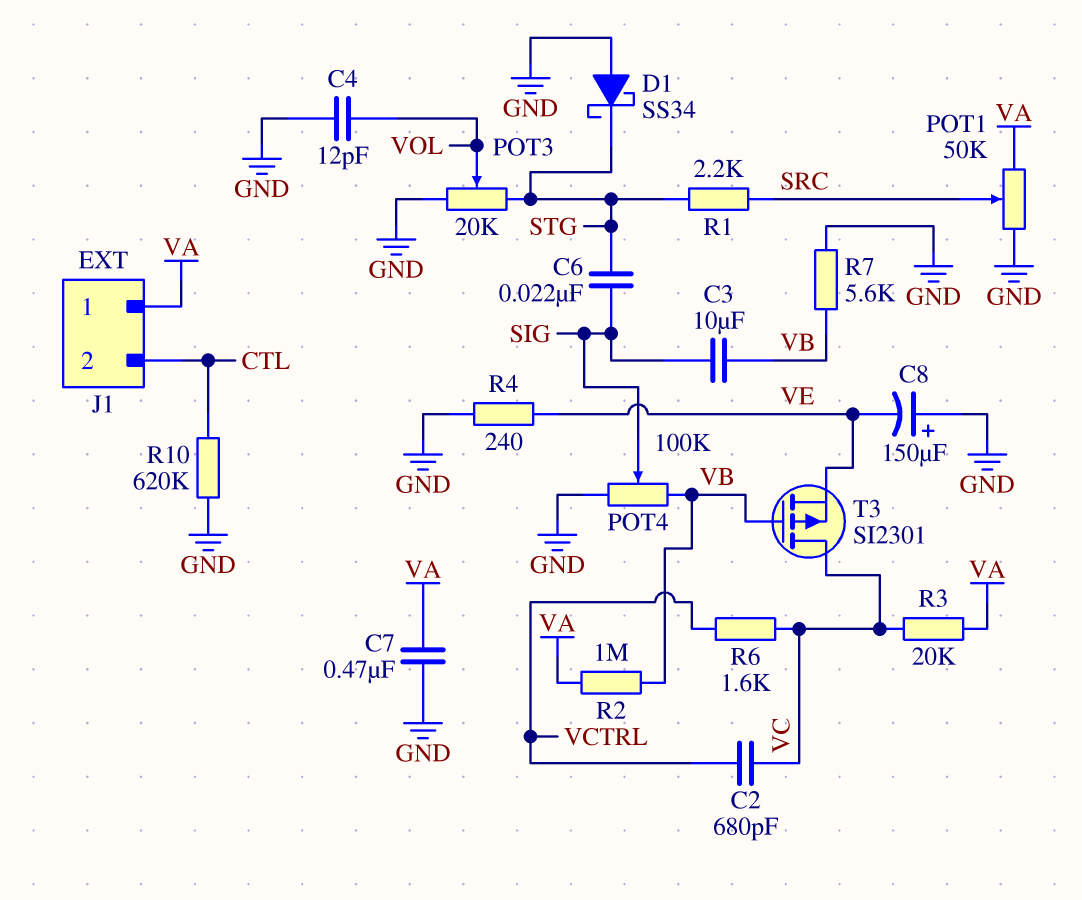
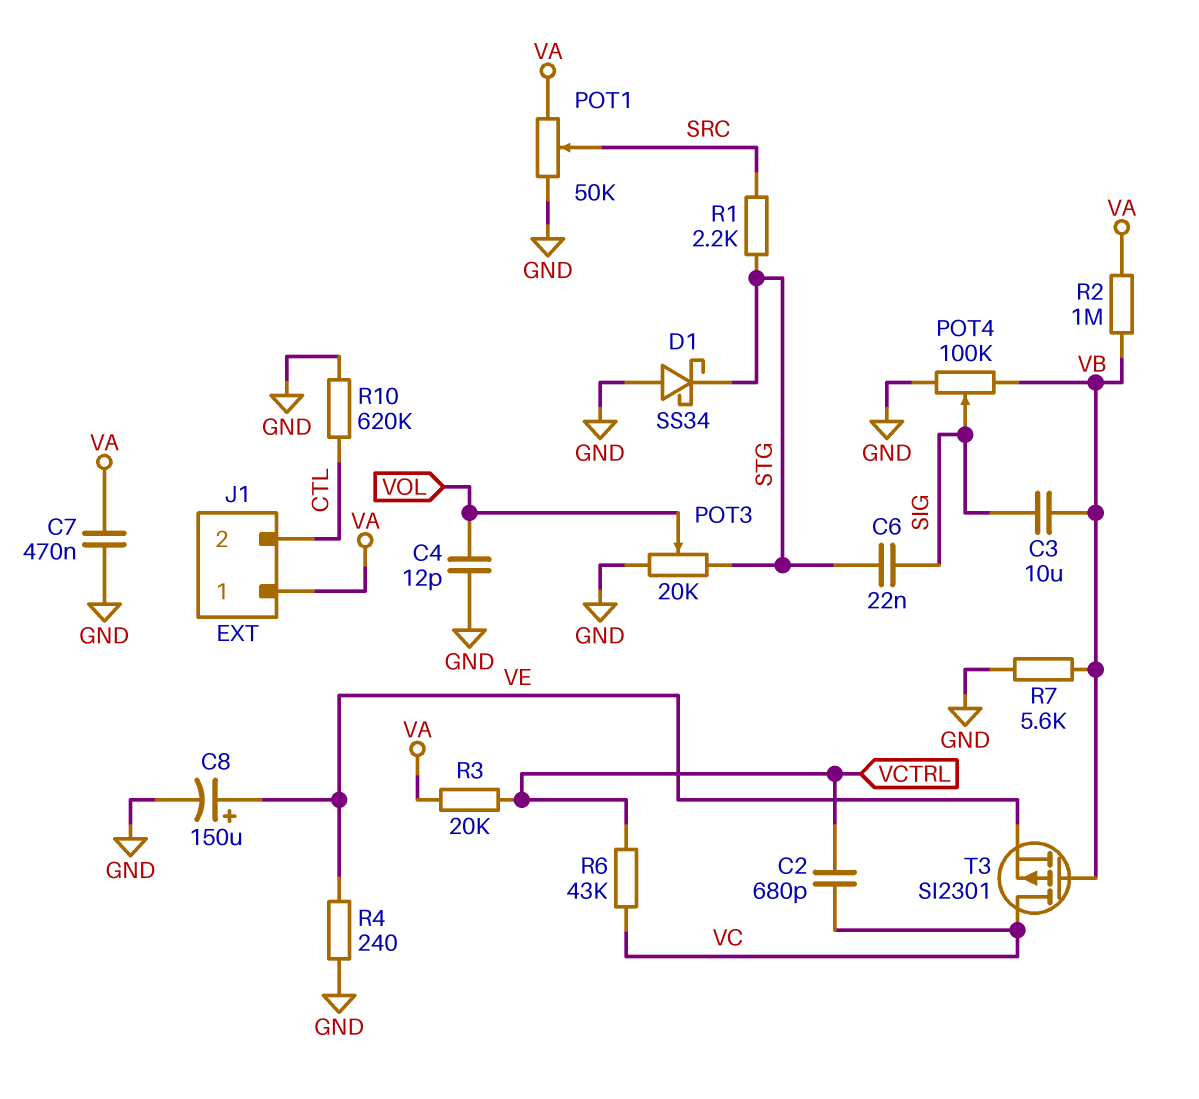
C8: 150uF (plus GND, minus VE) -> 150uF (plus VE, minus GND)
R3: 20k (VA, VC) -> 20k (VA, VCTRL)
R6: 1.6k (VC, VCTRL) -> 43k (VC, VCTRL)

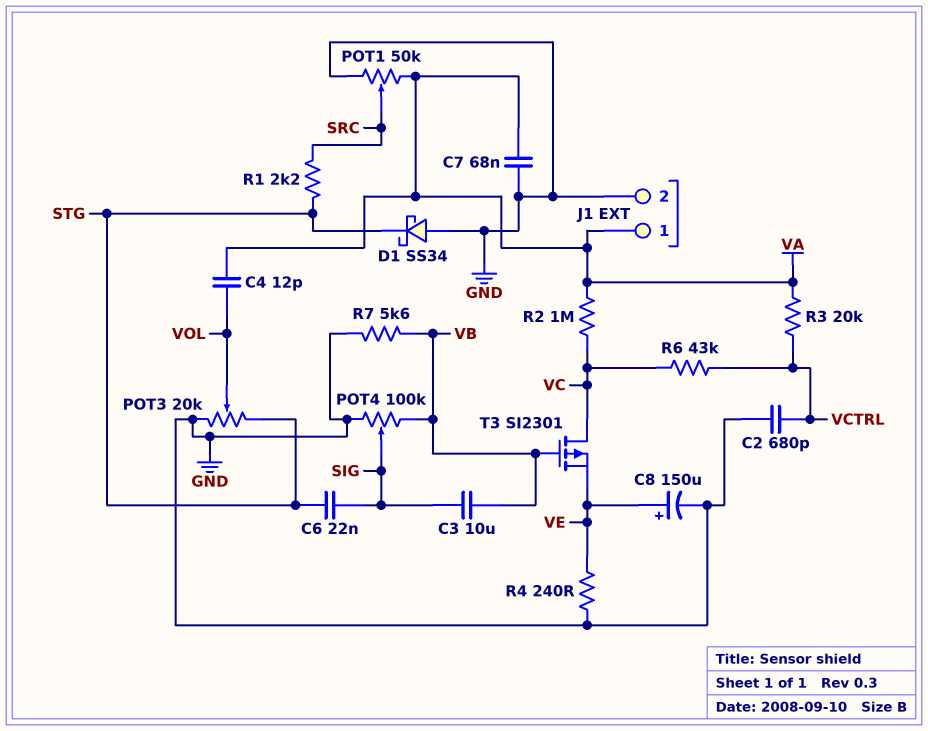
C2: 680pF (VC, VCTRL) -> 680pF (GND, VCTRL)
C4: 12pF (GND, VOL) -> 12pF (VA, VOL)
C7: 470nF (GND, VA) -> 68nF (GND, VA)
J1 pin 2: CTL -> GND
R2: 1M (VA, VB) -> 1M (VA, VC)
R10: 620k (CTL, GND) -> none

